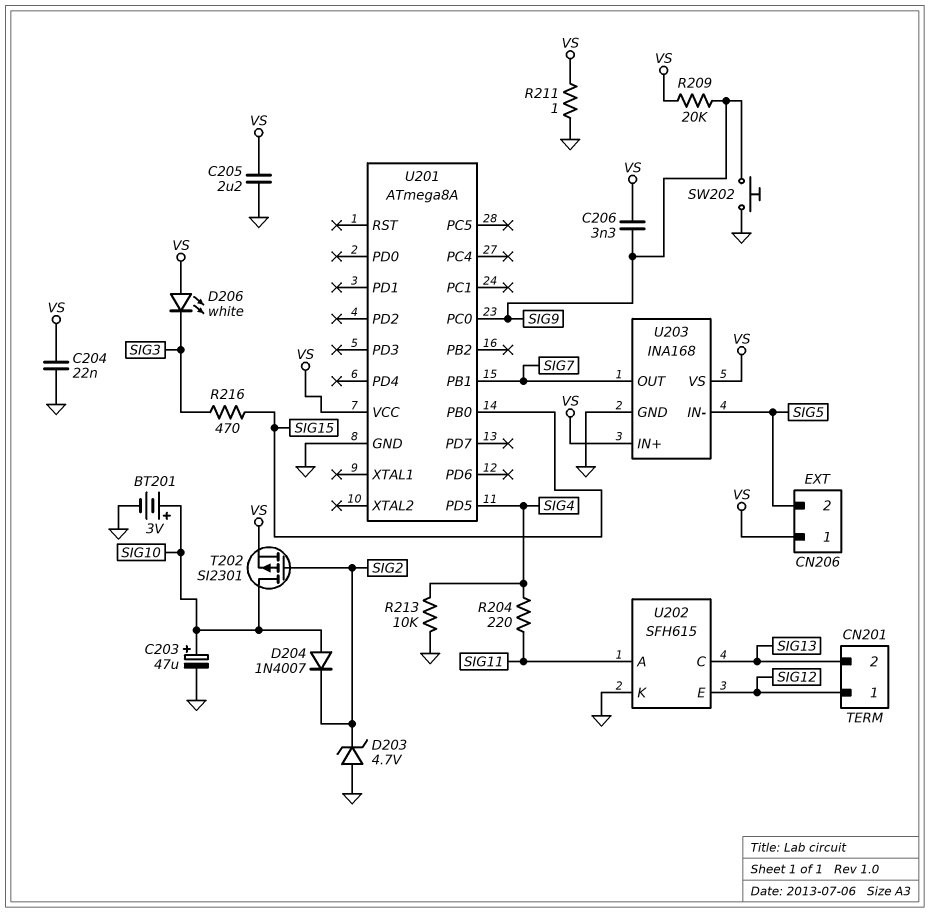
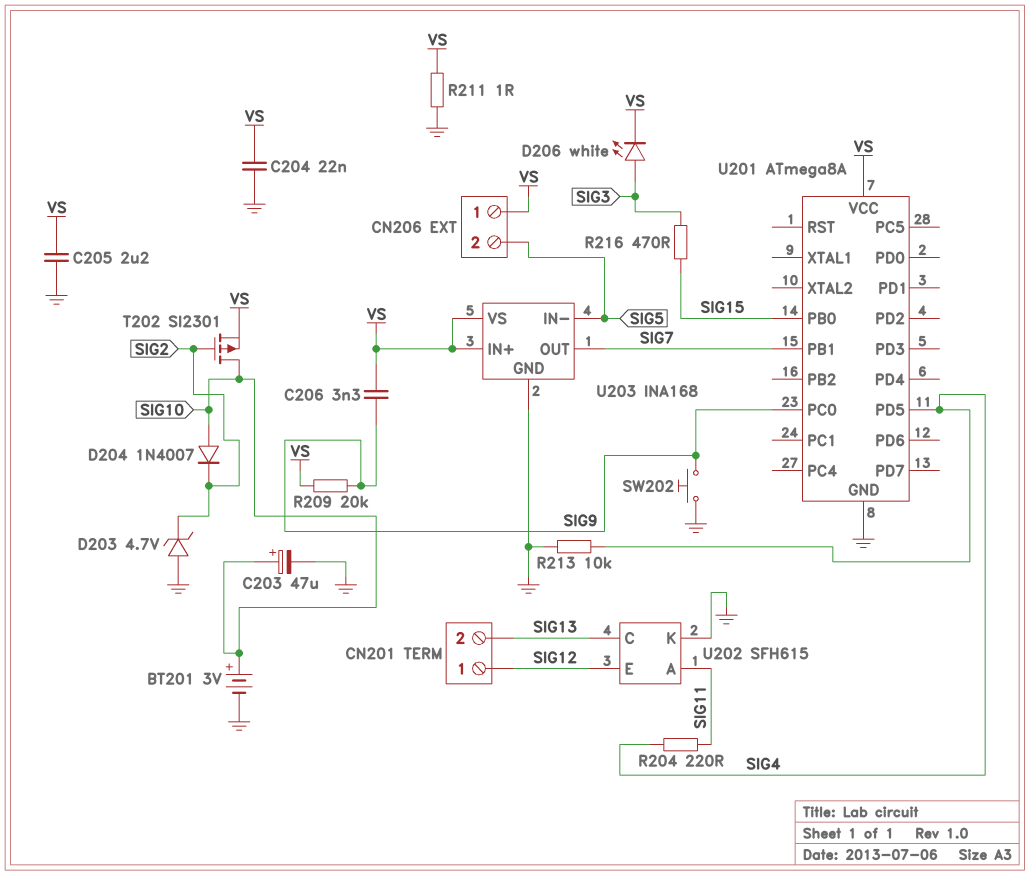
D206: LED white (A VS, K SIG3) -> LED white (A SIG3, K VS)

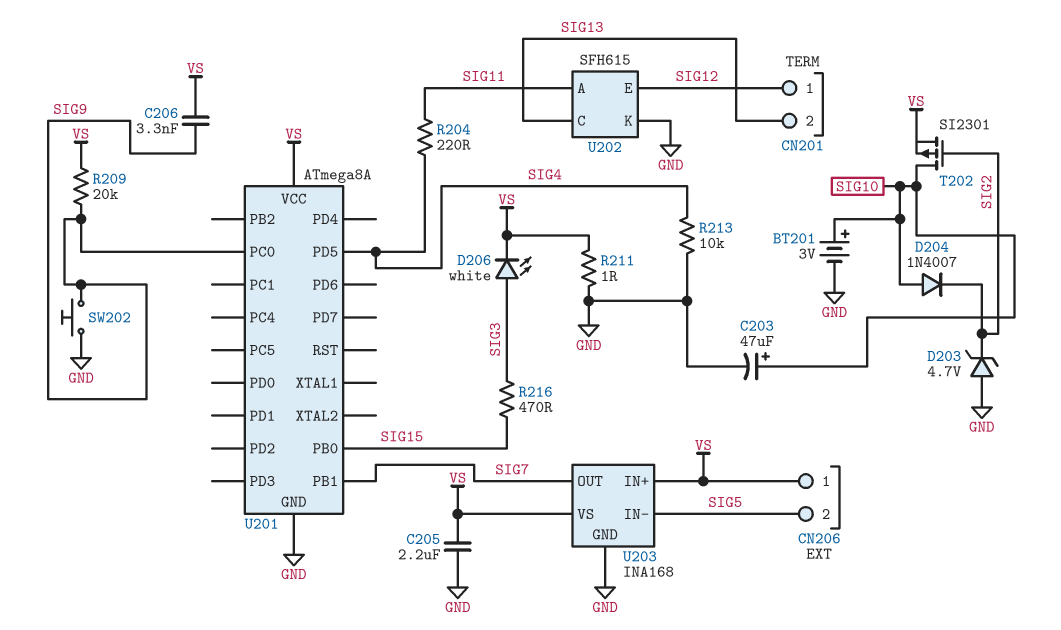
C204: 22nF (GND, VS) -> none

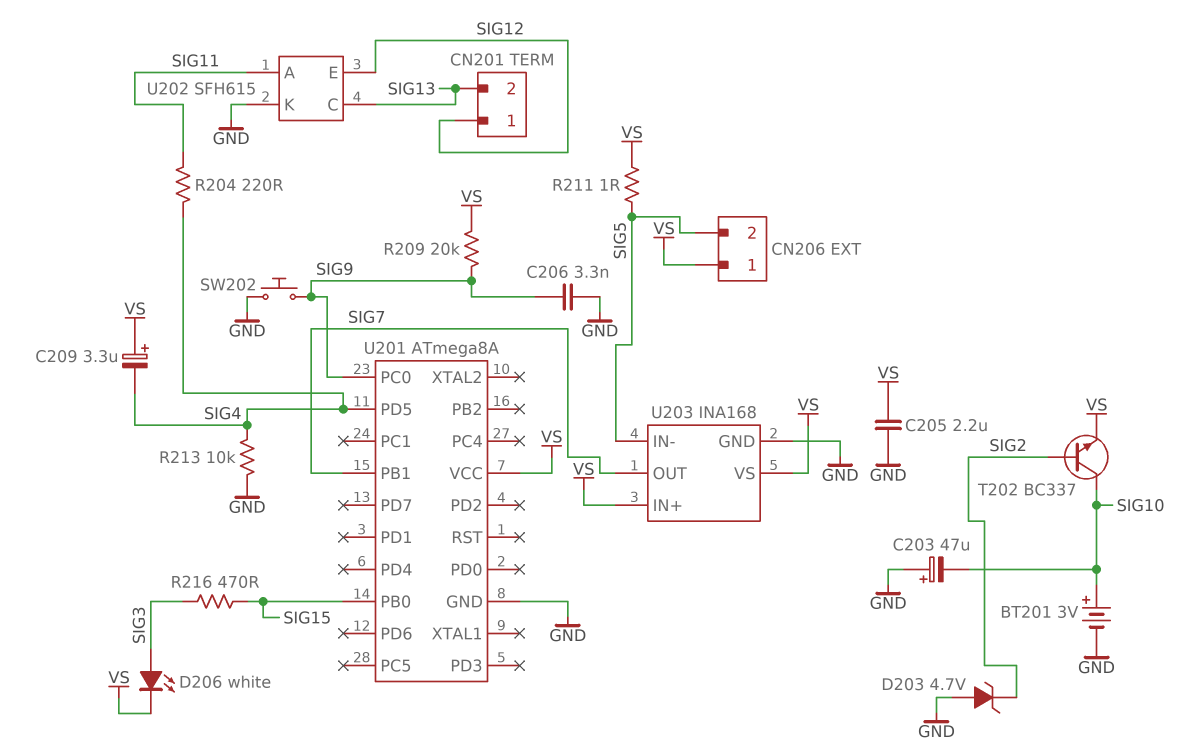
C203: 47uF (plus SIG10, minus GND) -> 47uF (plus GND, minus SIG10)
C206: 3.3nF (SIG9, VS) -> 3.3nF (GND, SIG9)
C209: none -> 3.3uF (plus VS, minus SIG4)
D204: diode 1N4007 (A SIG10, K SIG2) -> none
R211: 1 (GND, VS) -> 1 (SIG5, VS)
T202: PMOS SI2301 (G SIG2, D SIG10, S VS) -> NPN BC337 (B SIG2, C SIG10, E VS)

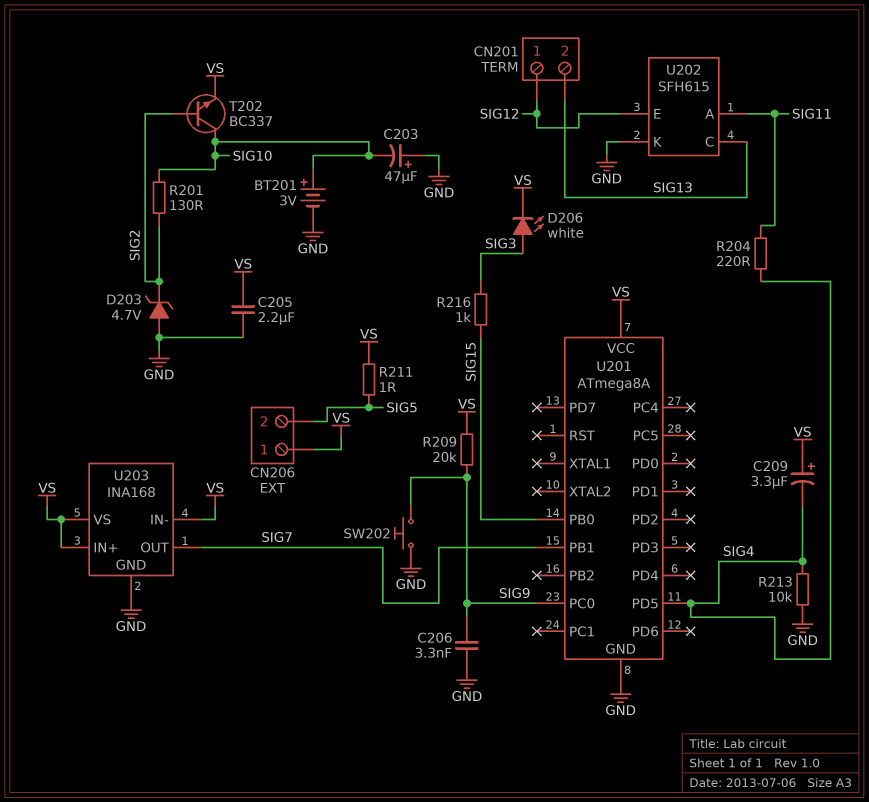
R201: none -> 130 (SIG2, SIG10)
R216: 470 (SIG3, SIG15) -> 1k (SIG3, SIG15)
U203 pin IN-: SIG5 -> VS

